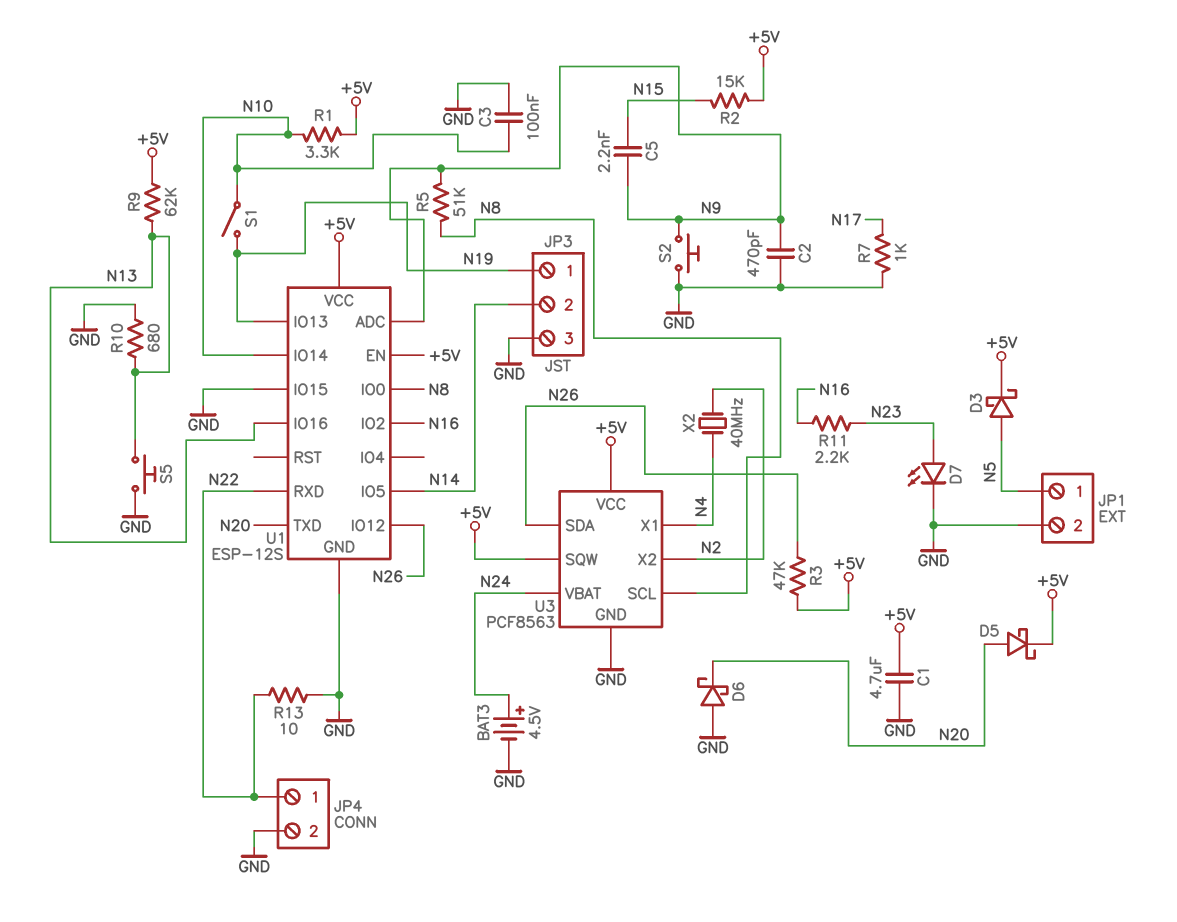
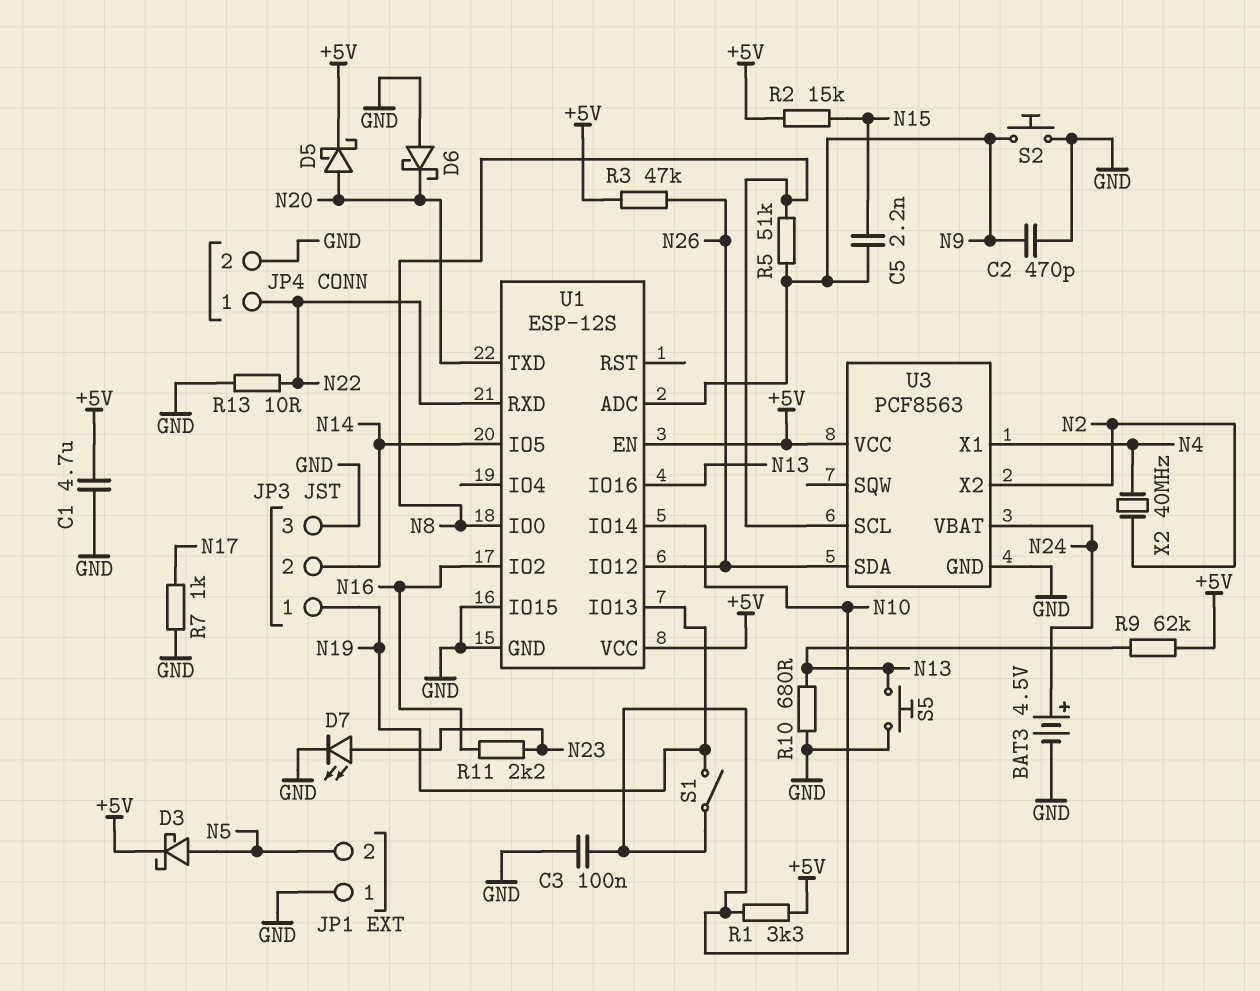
JP1 pin 1: N5 -> GND
JP1 pin 2: GND -> N5
U3 pin SQW: +5V -> none

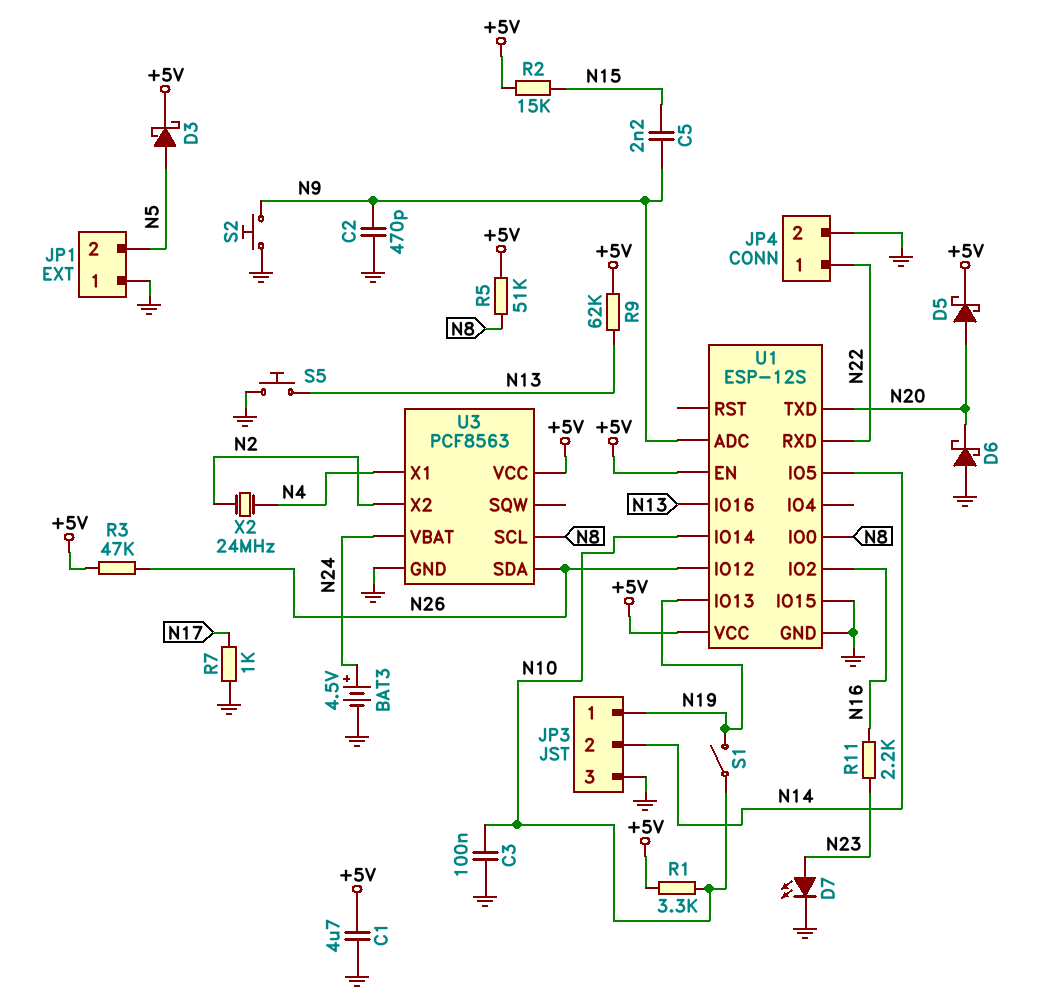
R5: 51k (N8, N9) -> 51k (+5V, N8)
R10: 680 (GND, N13) -> none
R13: 10 (GND, N22) -> none
X2: 40MHz (N2, N4) -> 24MHz (N2, N4)

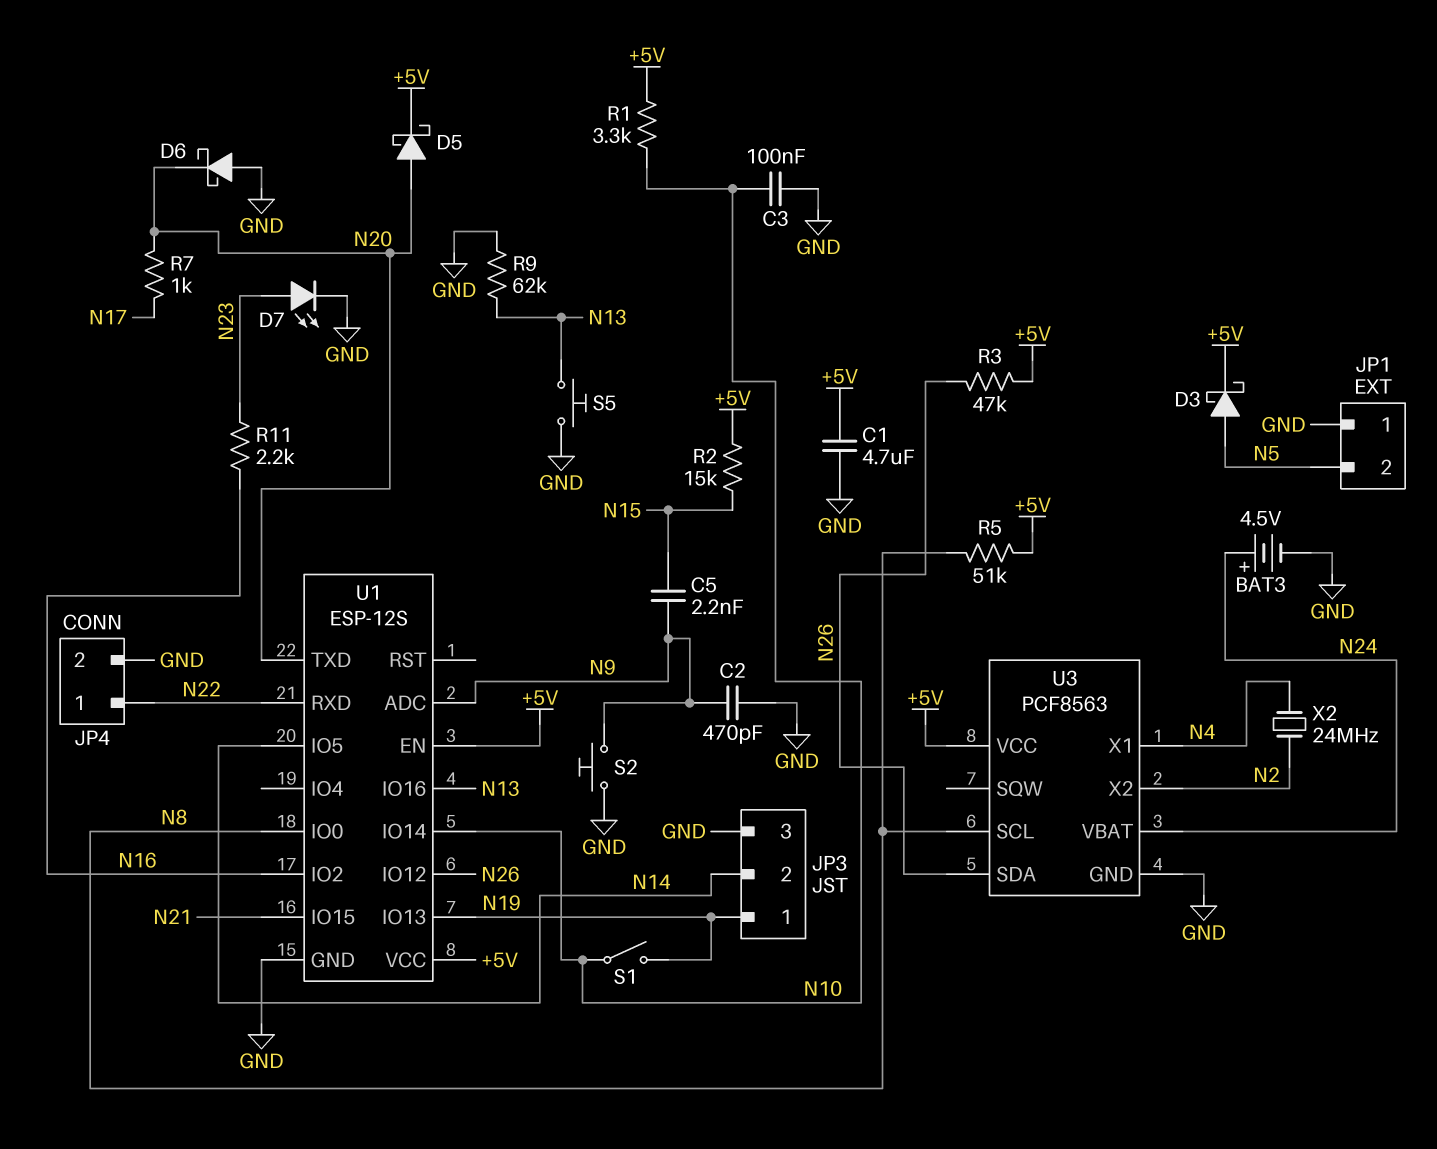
R7: 1k (GND, N17) -> 1k (N17, N20)
R9: 62k (+5V, N13) -> 62k (GND, N13)
U1 pin IO15: GND -> N21

